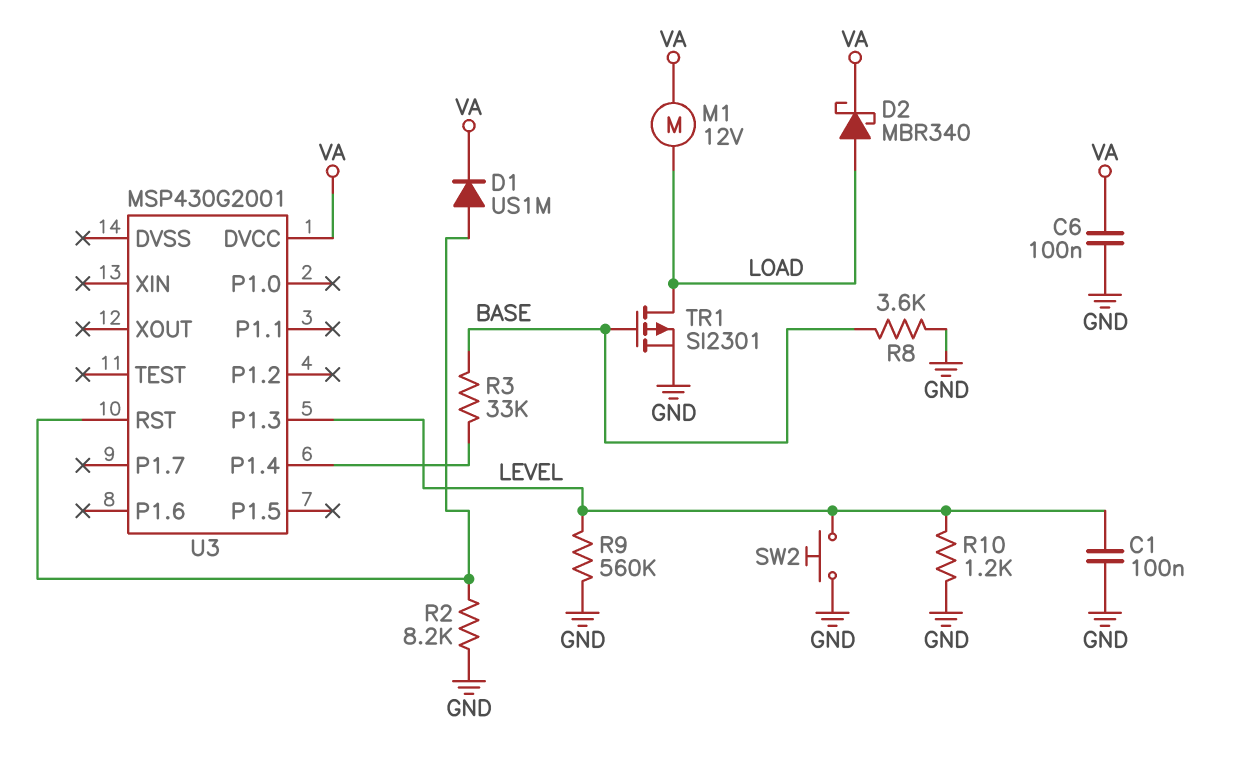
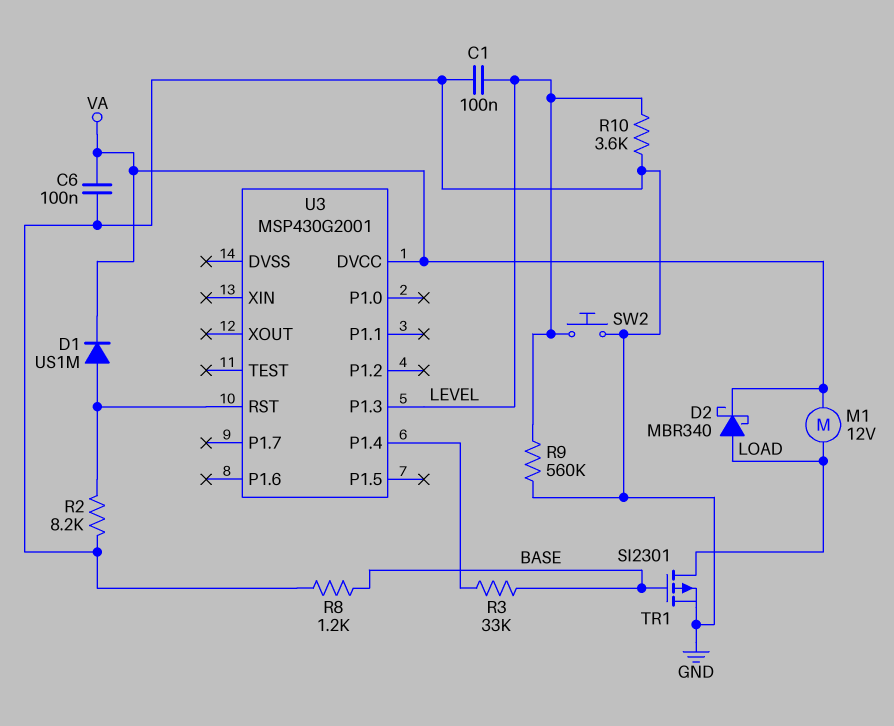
R8: 3.6k (BASE, GND) -> 1.2k (BASE, GND)
R10: 1.2k (GND, LEVEL) -> 3.6k (GND, LEVEL)

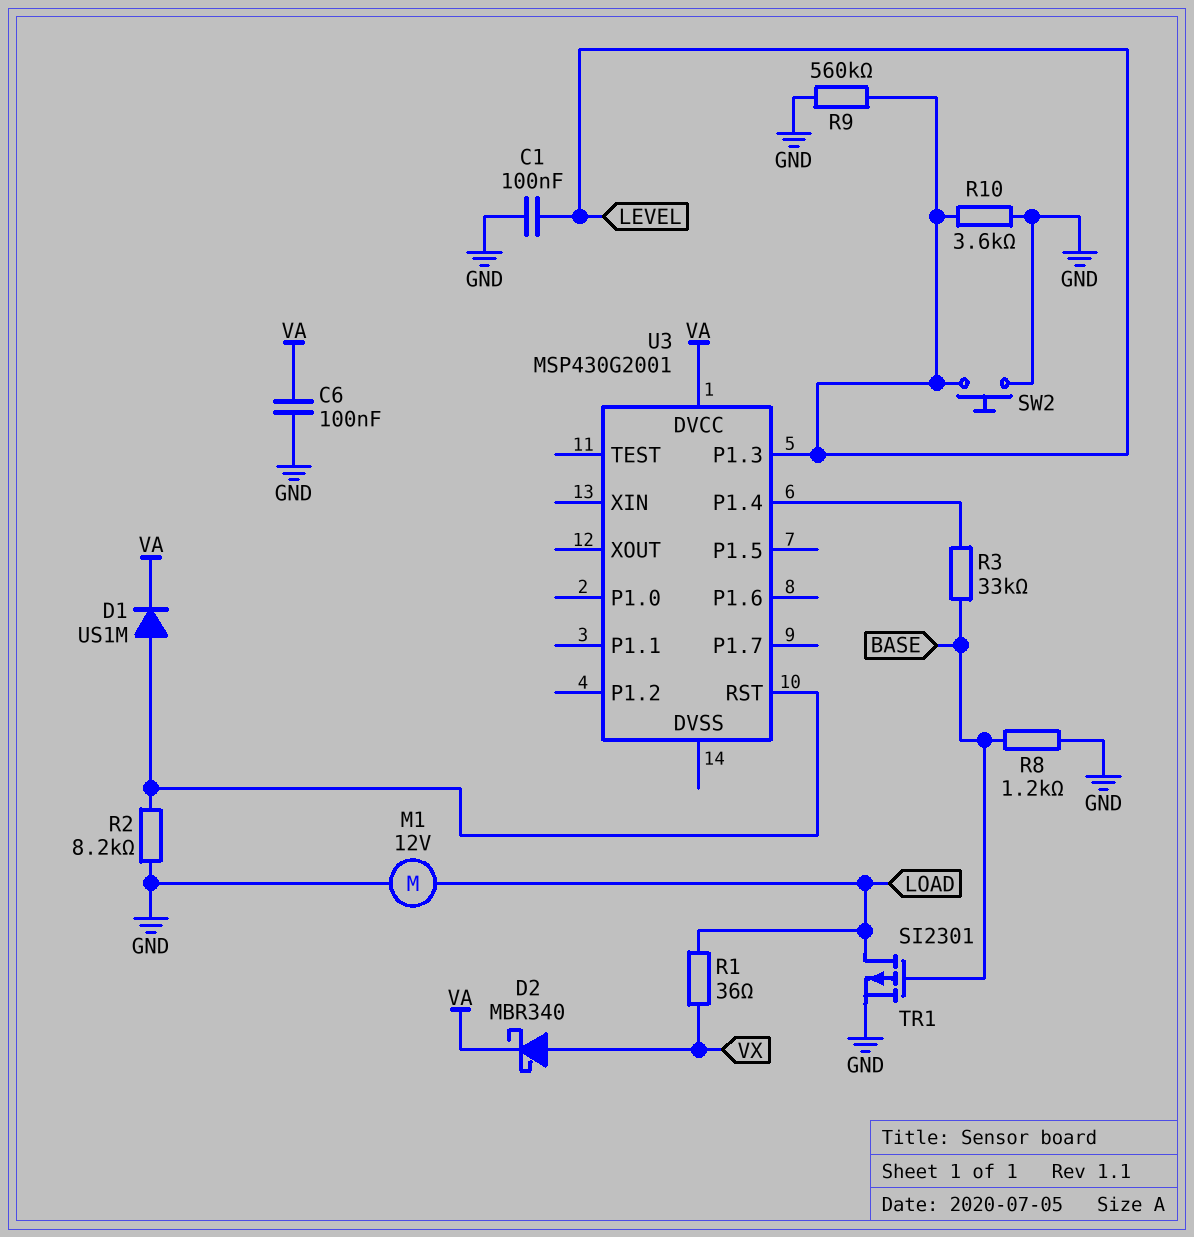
D2: schottky MBR340 (A LOAD, K VA) -> schottky MBR340 (A VX, K VA)
M1: motor 12V (LOAD, VA) -> motor 12V (GND, LOAD)
R1: none -> 36 (LOAD, VX)

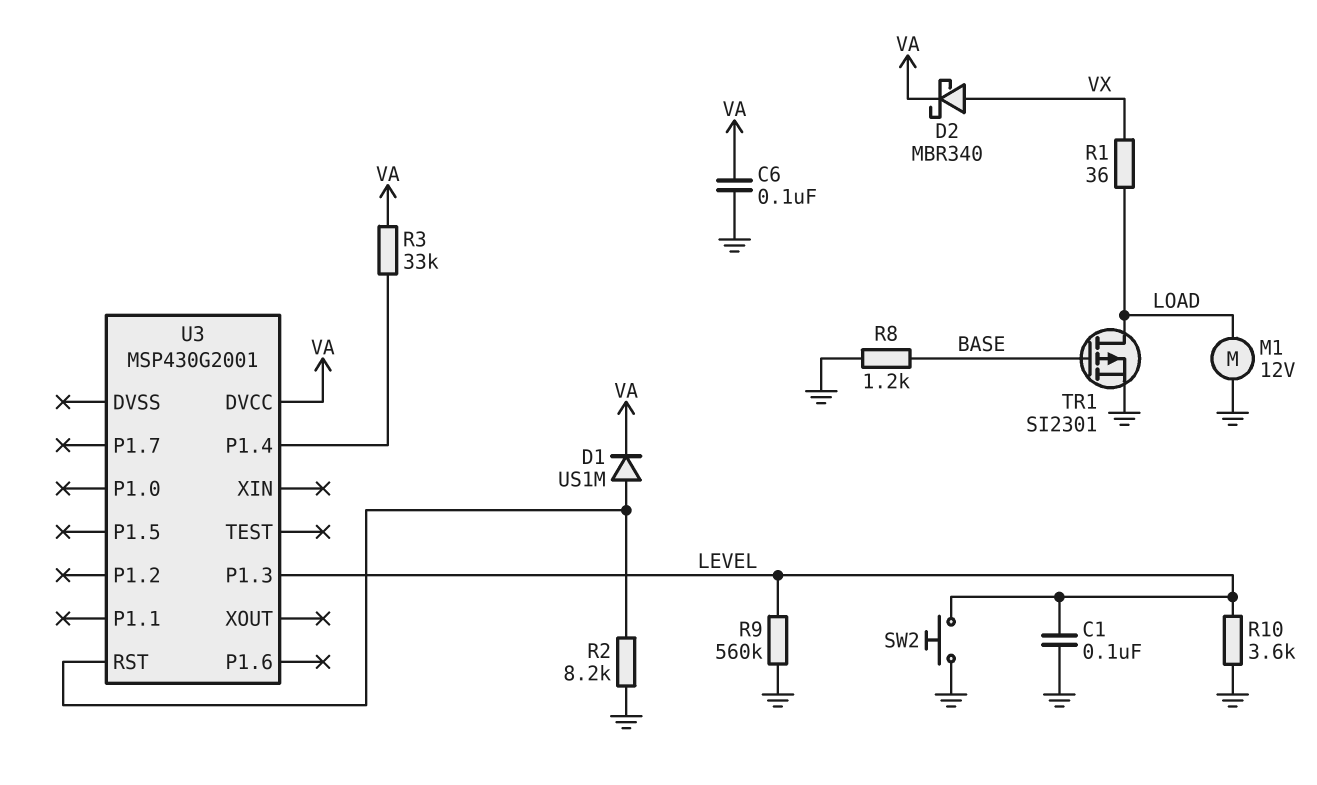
R3: 33k (BASE, U3/P1.4) -> 33k (U3/P1.4, VA)

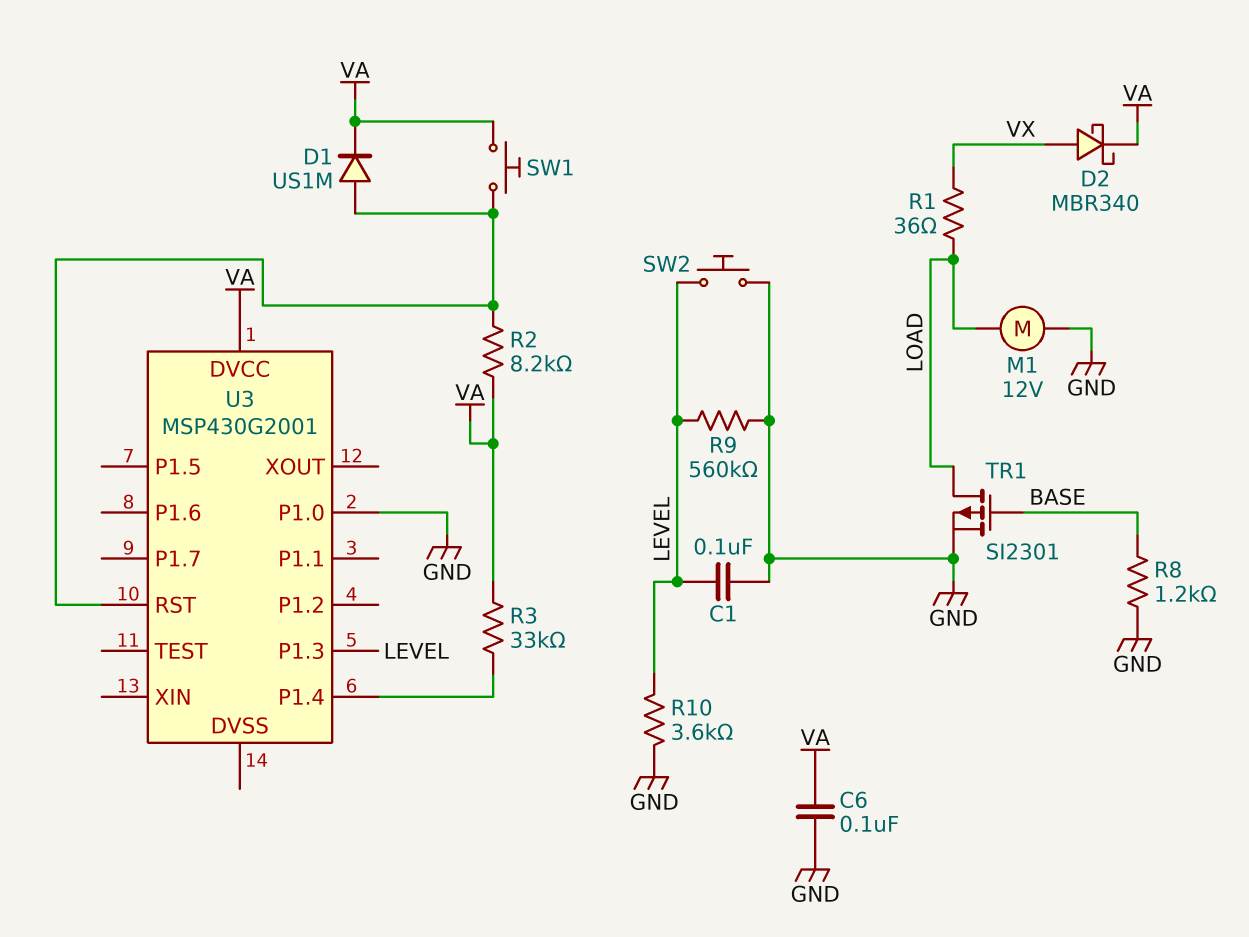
R2: 8.2k (GND, U3/RST) -> 8.2k (U3/RST, VA)
SW1: none -> button (U3/RST, VA)
U3 pin P1.0: none -> GND

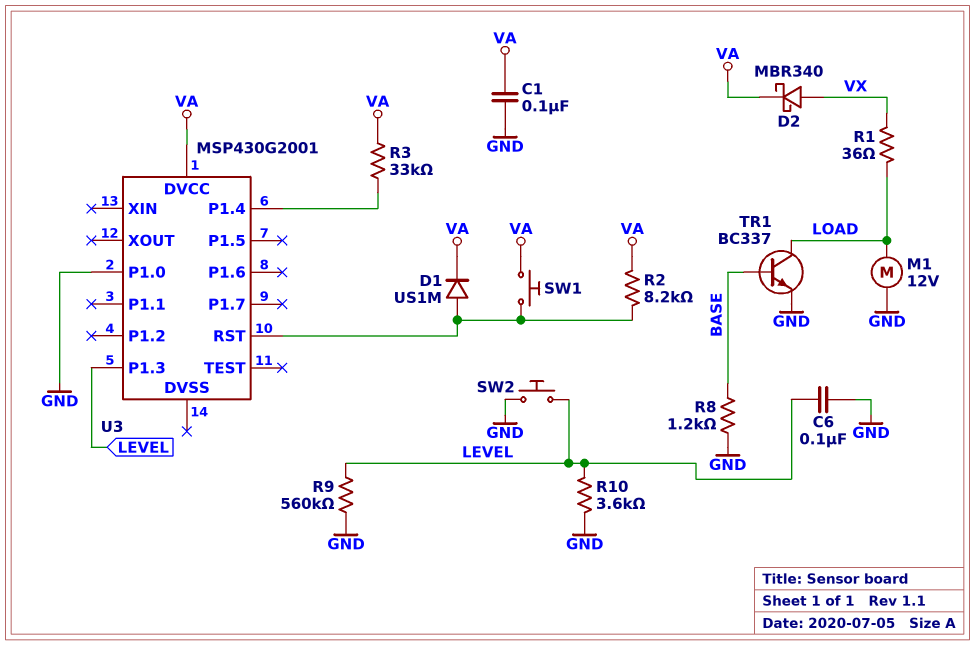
C1: 100nF (GND, LEVEL) -> 100nF (GND, VA)
C6: 100nF (GND, VA) -> 100nF (GND, LEVEL)
TR1: PMOS SI2301 (G BASE, D LOAD, S GND) -> NPN BC337 (B BASE, C LOAD, E GND)

